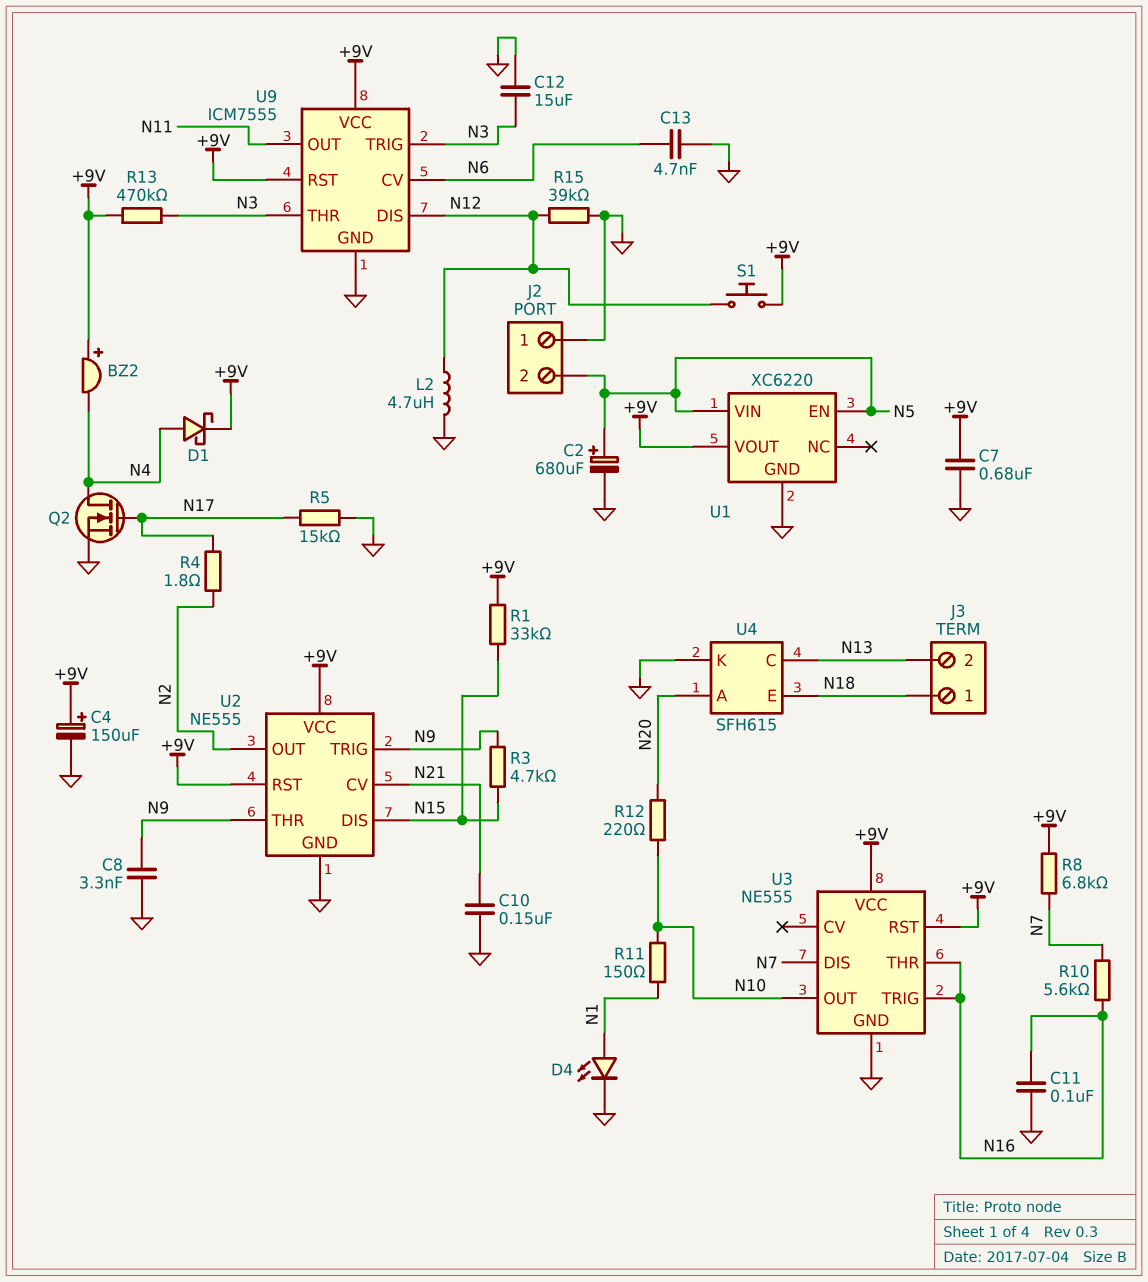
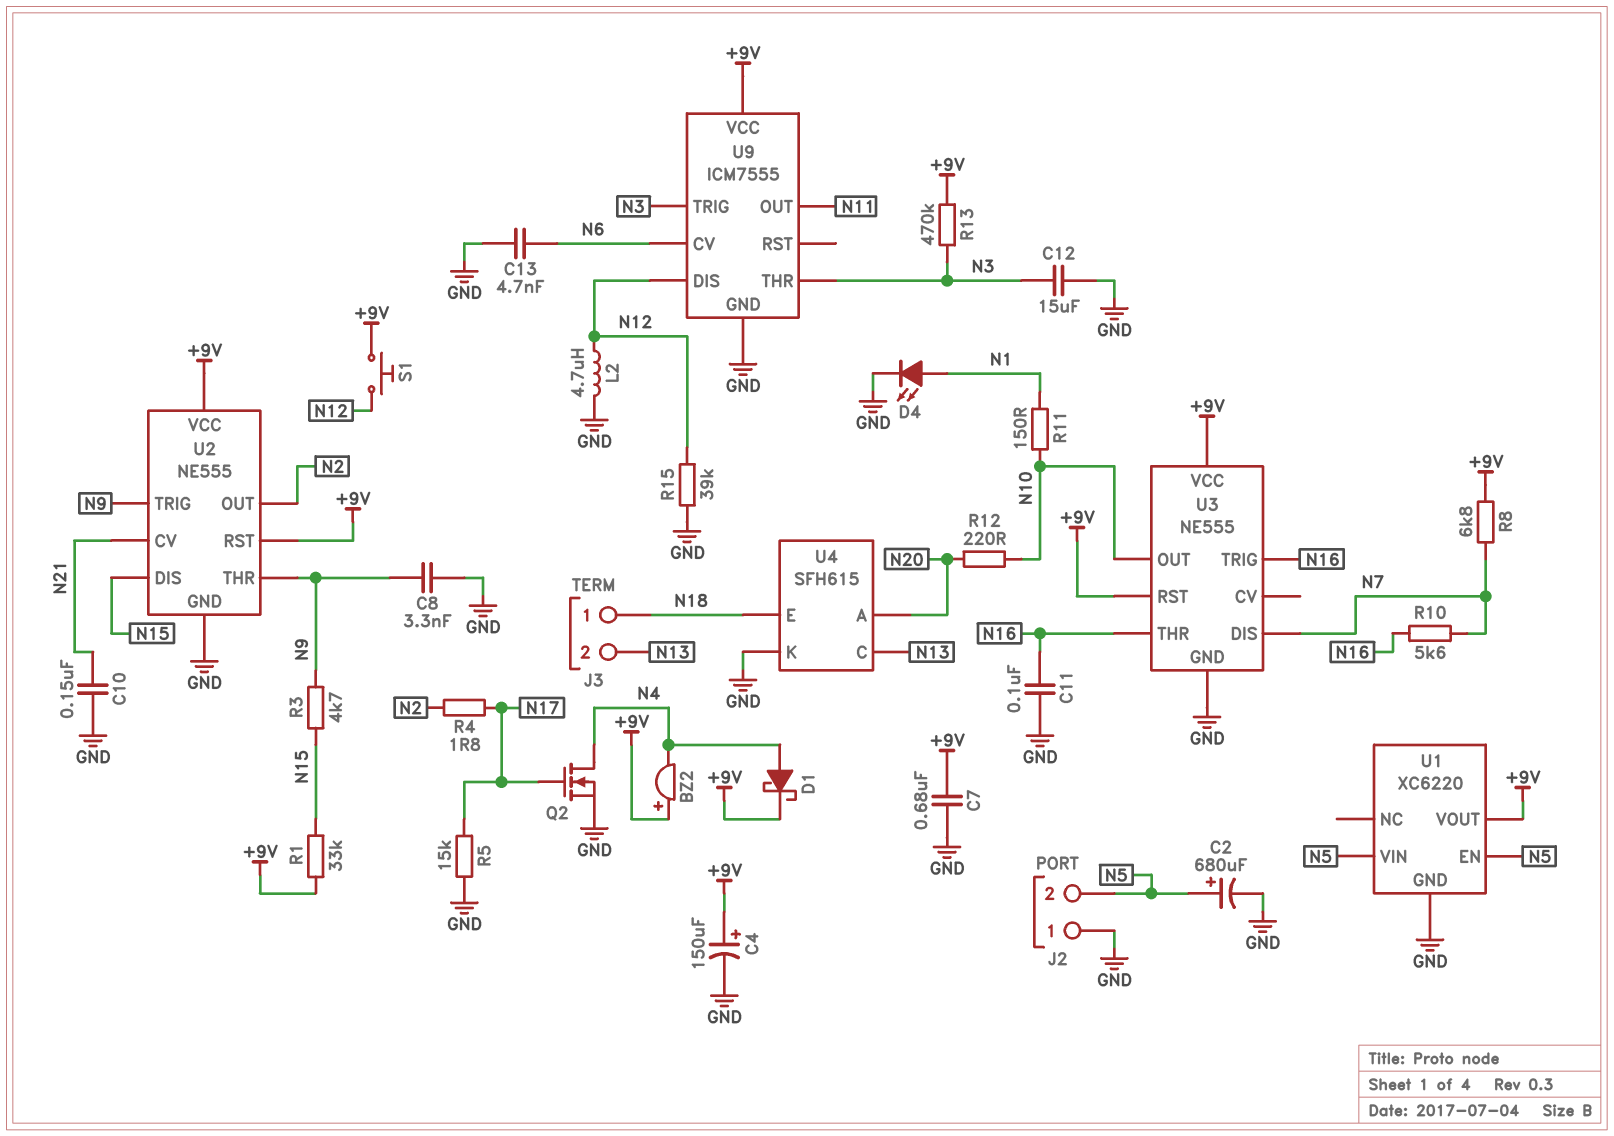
U9 pin RST: +9V -> none

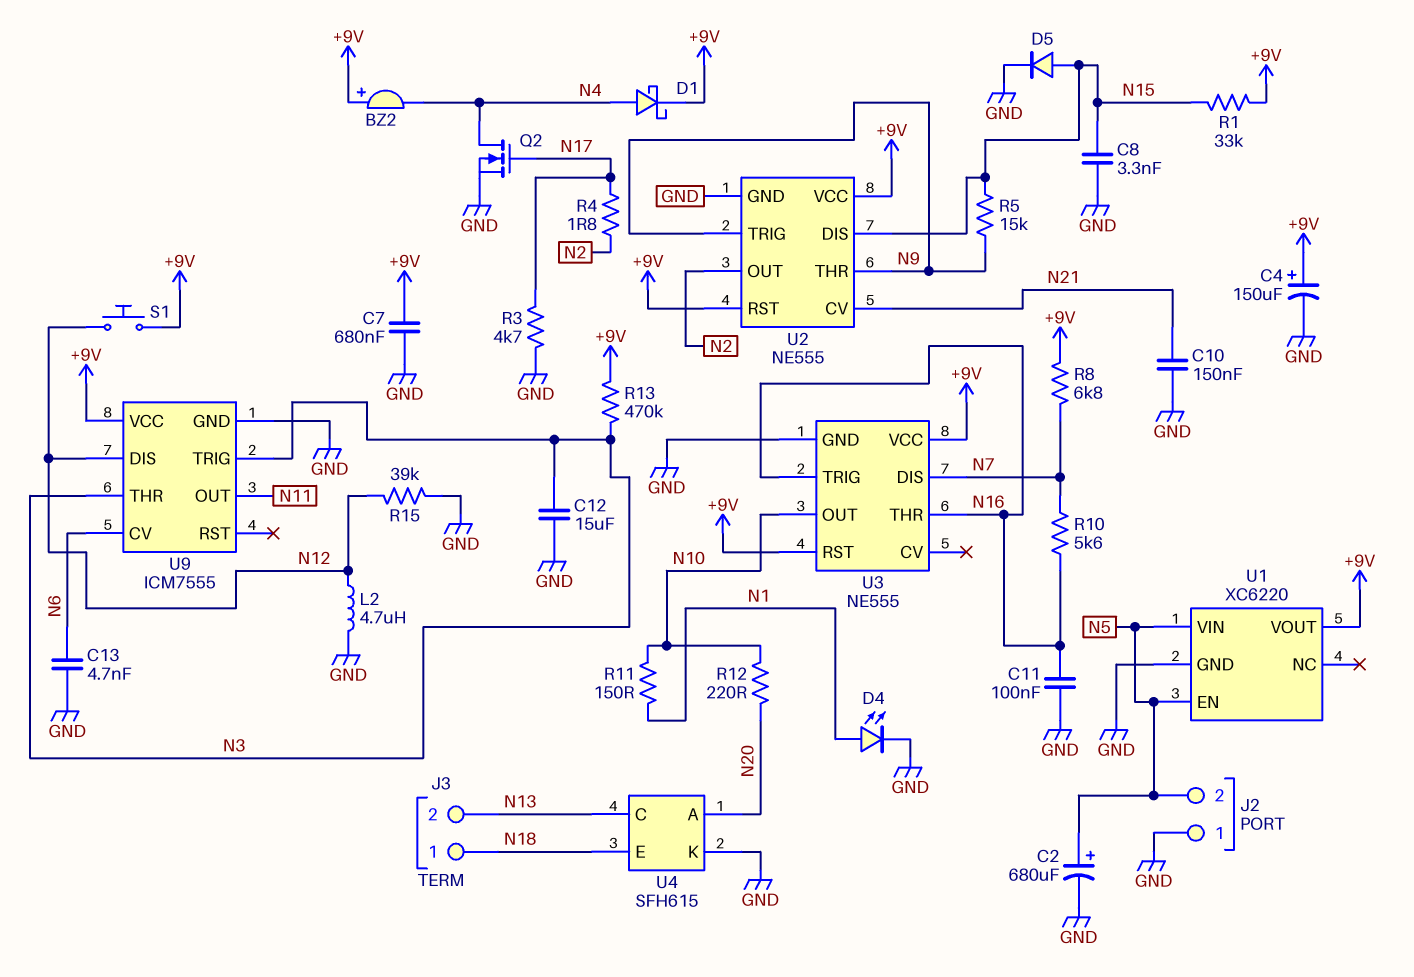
C8: 3.3nF (GND, N9) -> 3.3nF (GND, N15)
D5: none -> diode (A N15, K GND)
R3: 4.7k (N9, N15) -> 4.7k (GND, N17)
R5: 15k (GND, N17) -> 15k (N9, N15)

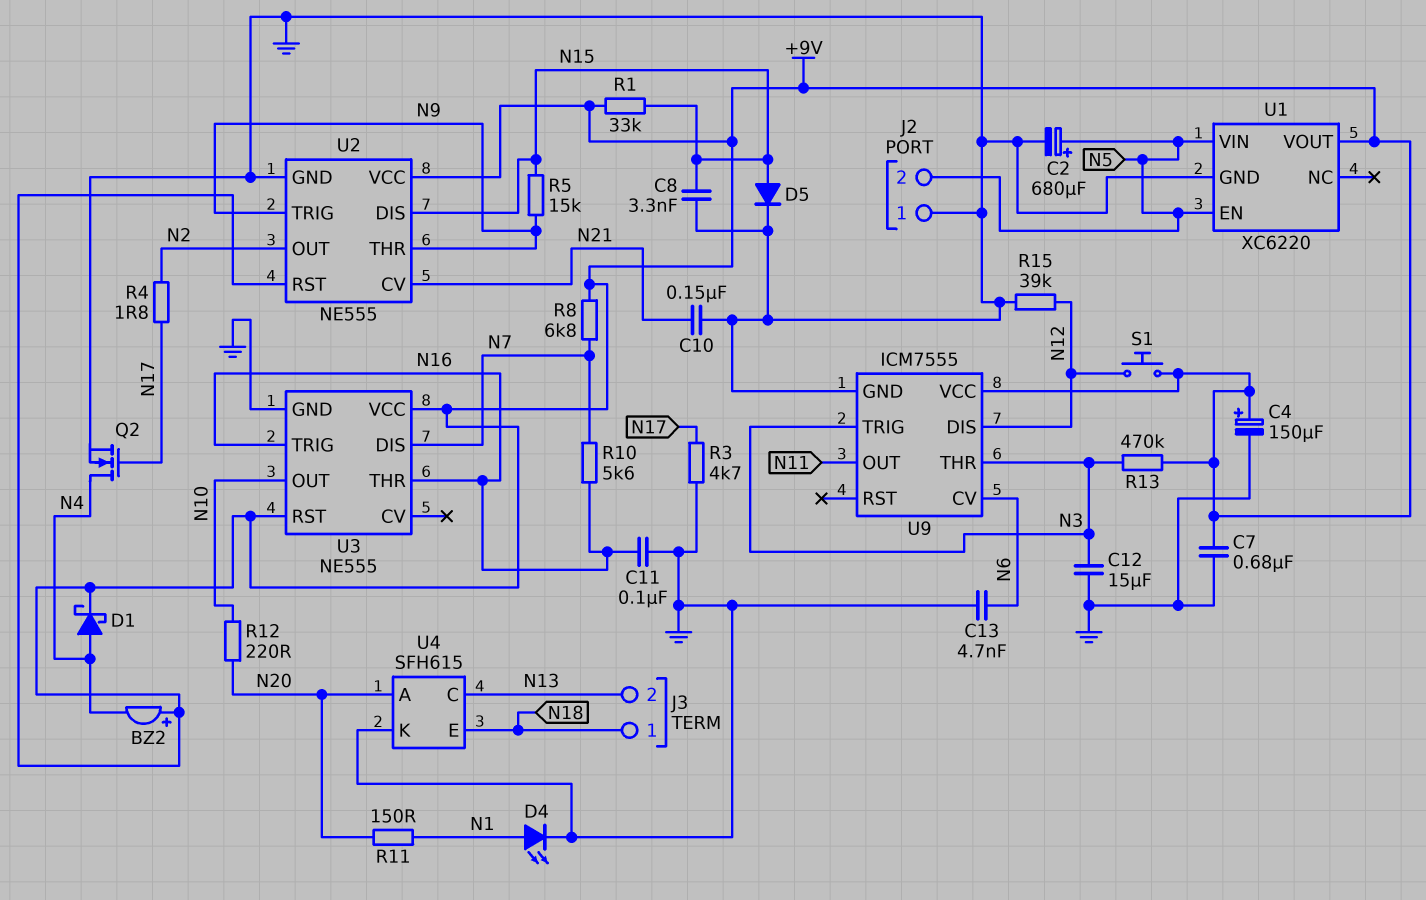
L2: 4.7uH (GND, N12) -> none
R11: 150 (N1, N10) -> 150 (N1, N20)

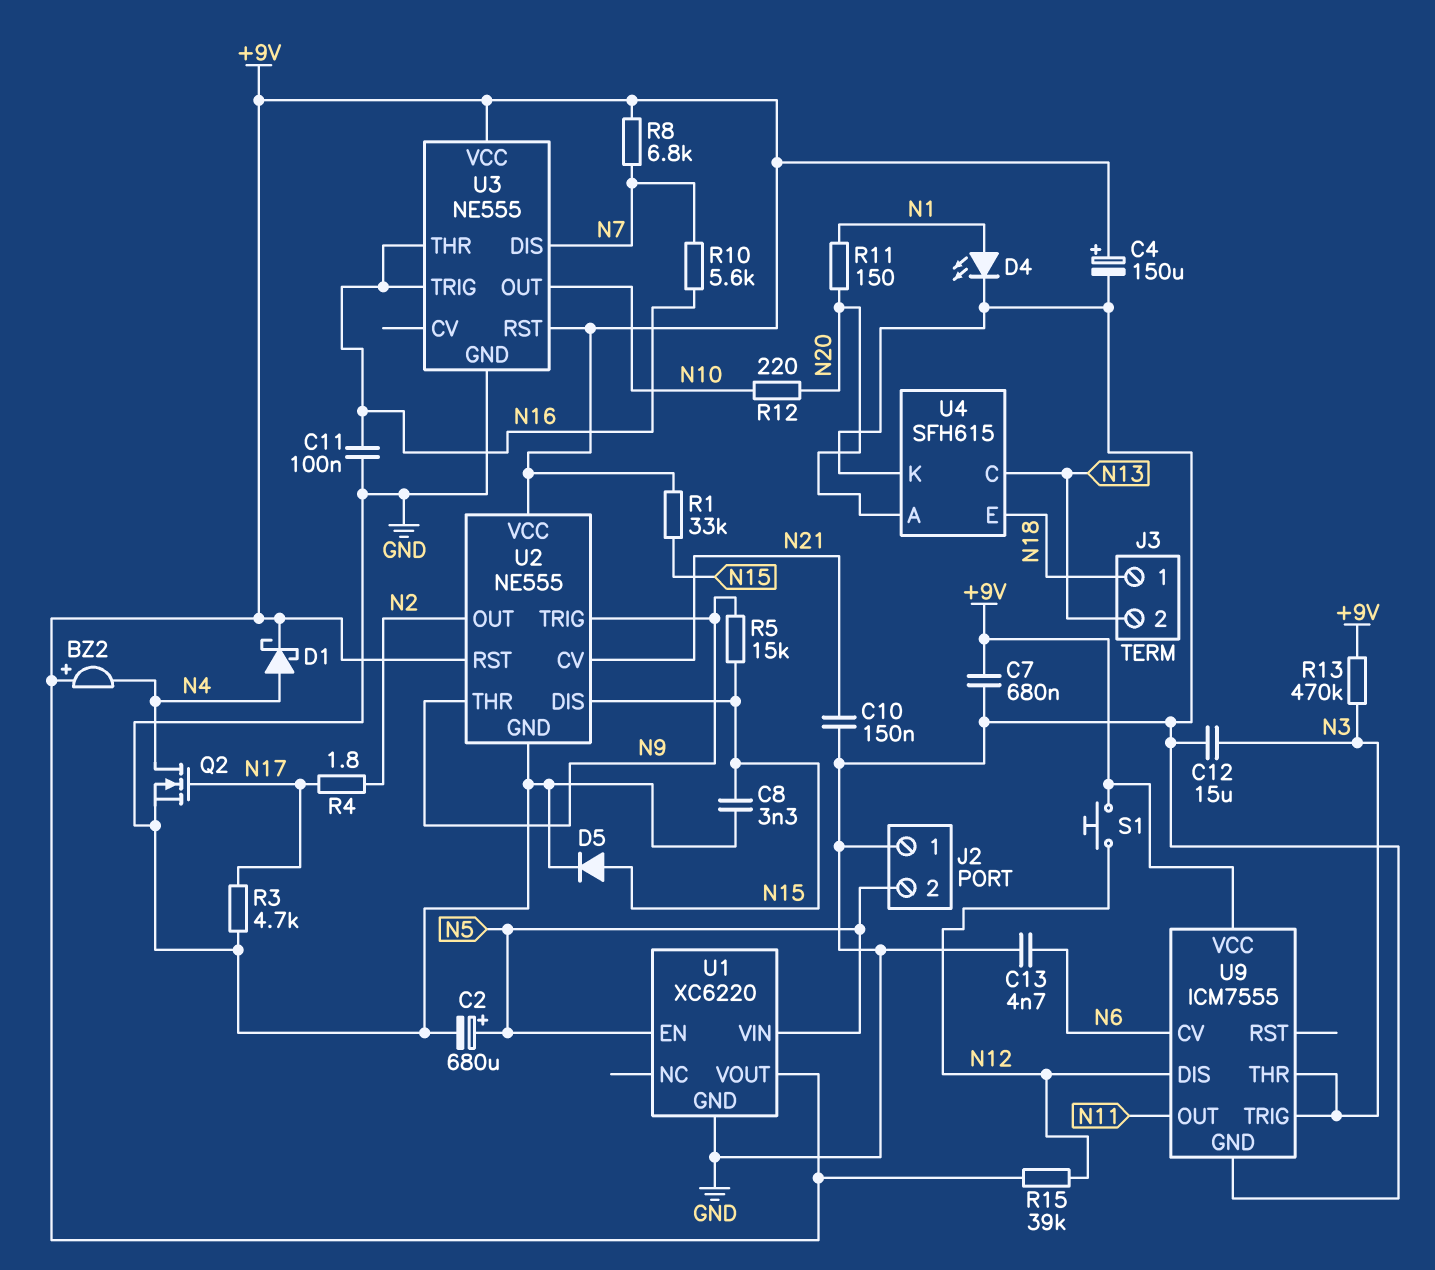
R15: 39k (GND, N12) -> 39k (+9V, N12)

